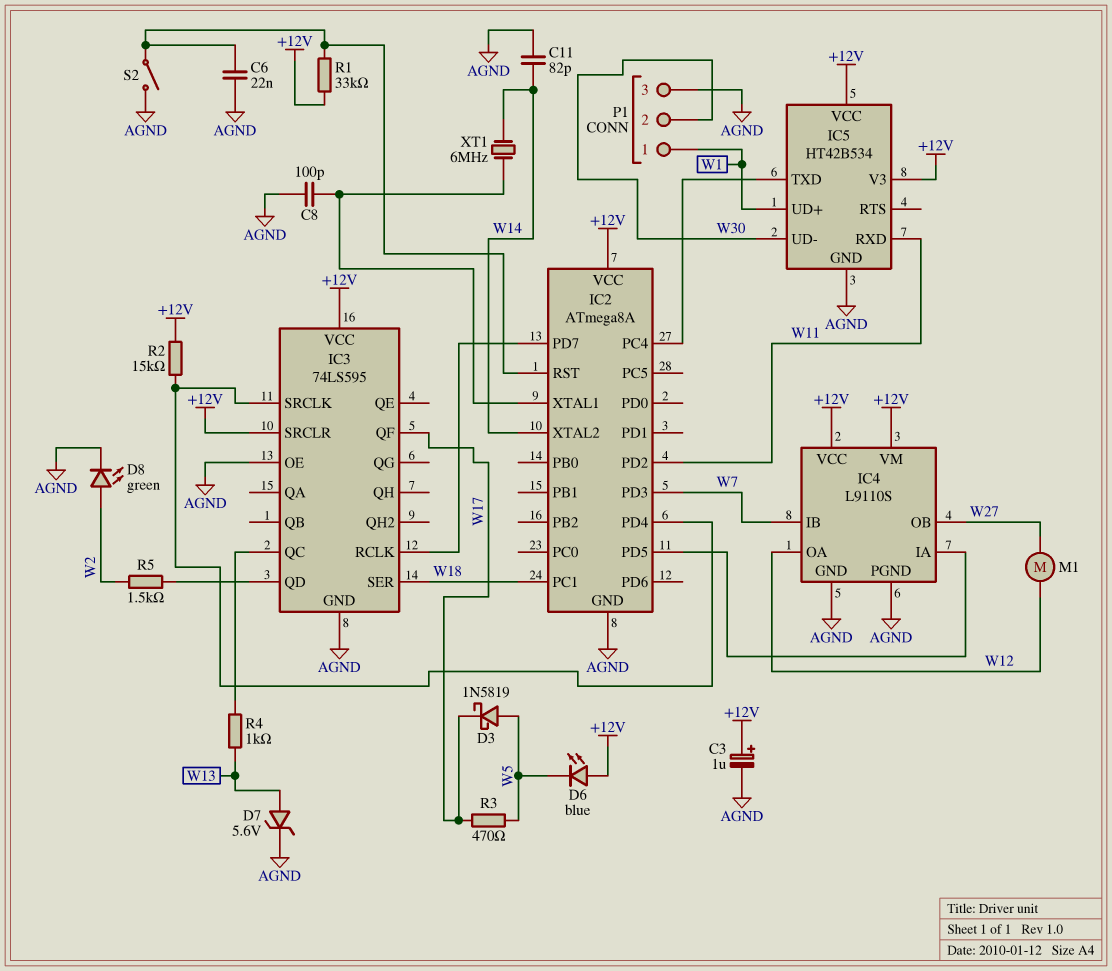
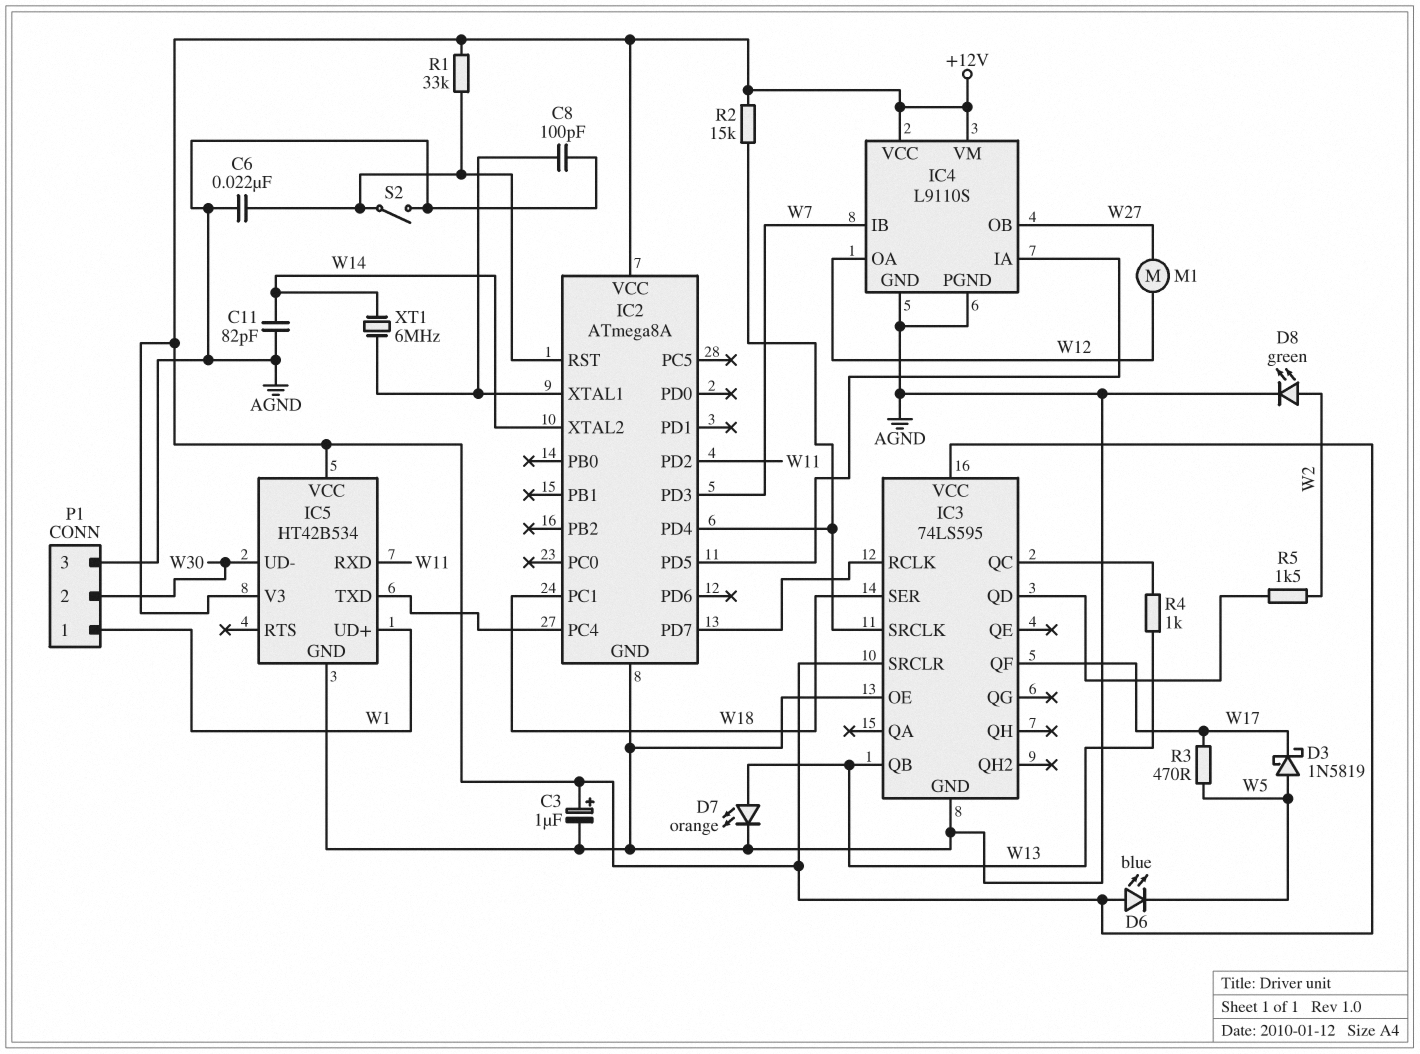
D7: zener 5.6V (A W13, K AGND) -> LED orange (A W13, K AGND)
IC3 pin QB: none -> W13

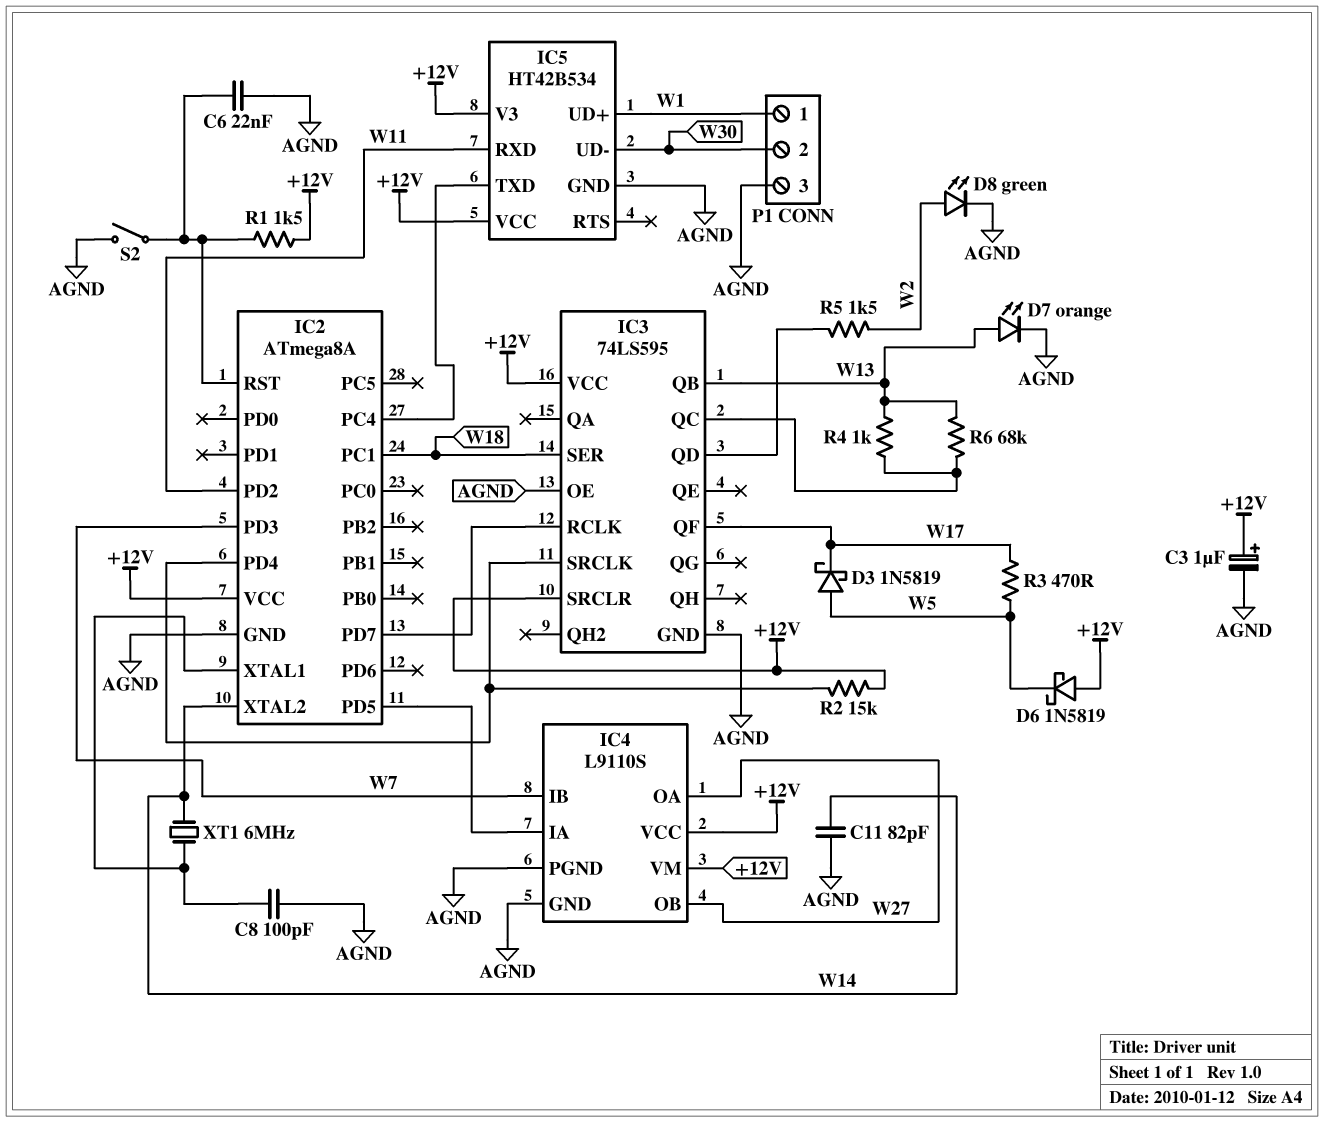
D6: LED blue (A +12V, K W5) -> schottky 1N5819 (A +12V, K W5)
IC4 pin OA: W12 -> W27
M1: motor (W12, W27) -> none
R1: 33k (+12V, IC2/RST) -> 1.5k (+12V, IC2/RST)
R6: none -> 68k (IC3/QC, W13)

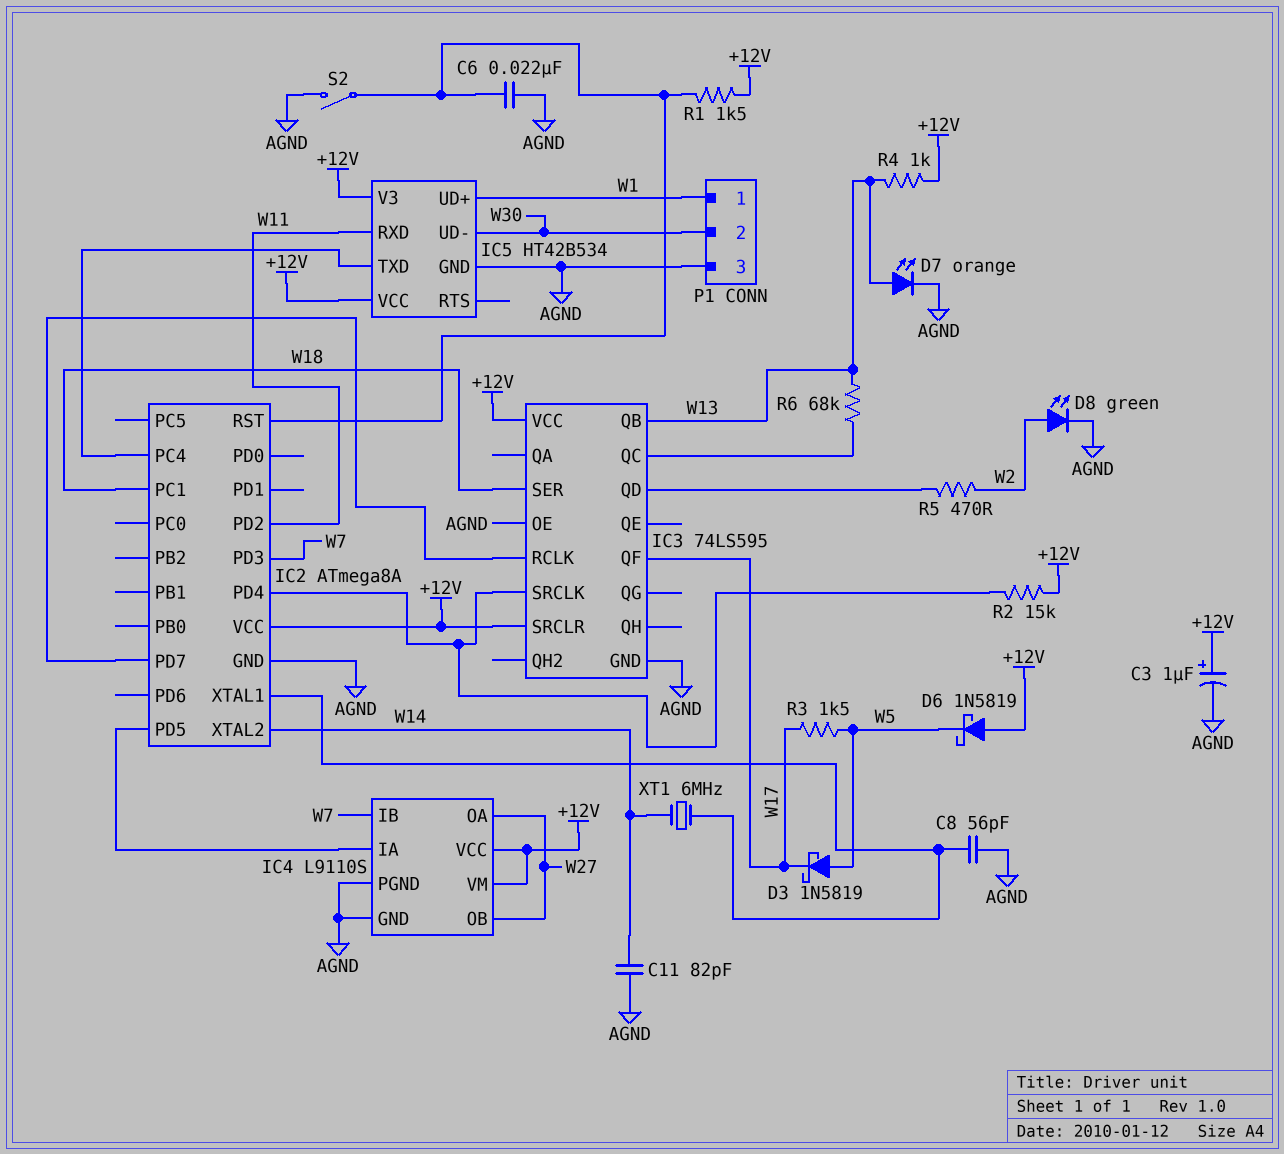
C8: 100pF (AGND, IC2/XTAL1) -> 56pF (AGND, IC2/XTAL1)
R3: 470 (W5, W17) -> 1.5k (W5, W17)
R4: 1k (IC3/QC, W13) -> 1k (+12V, W13)
R5: 1.5k (IC3/QD, W2) -> 470 (IC3/QD, W2)

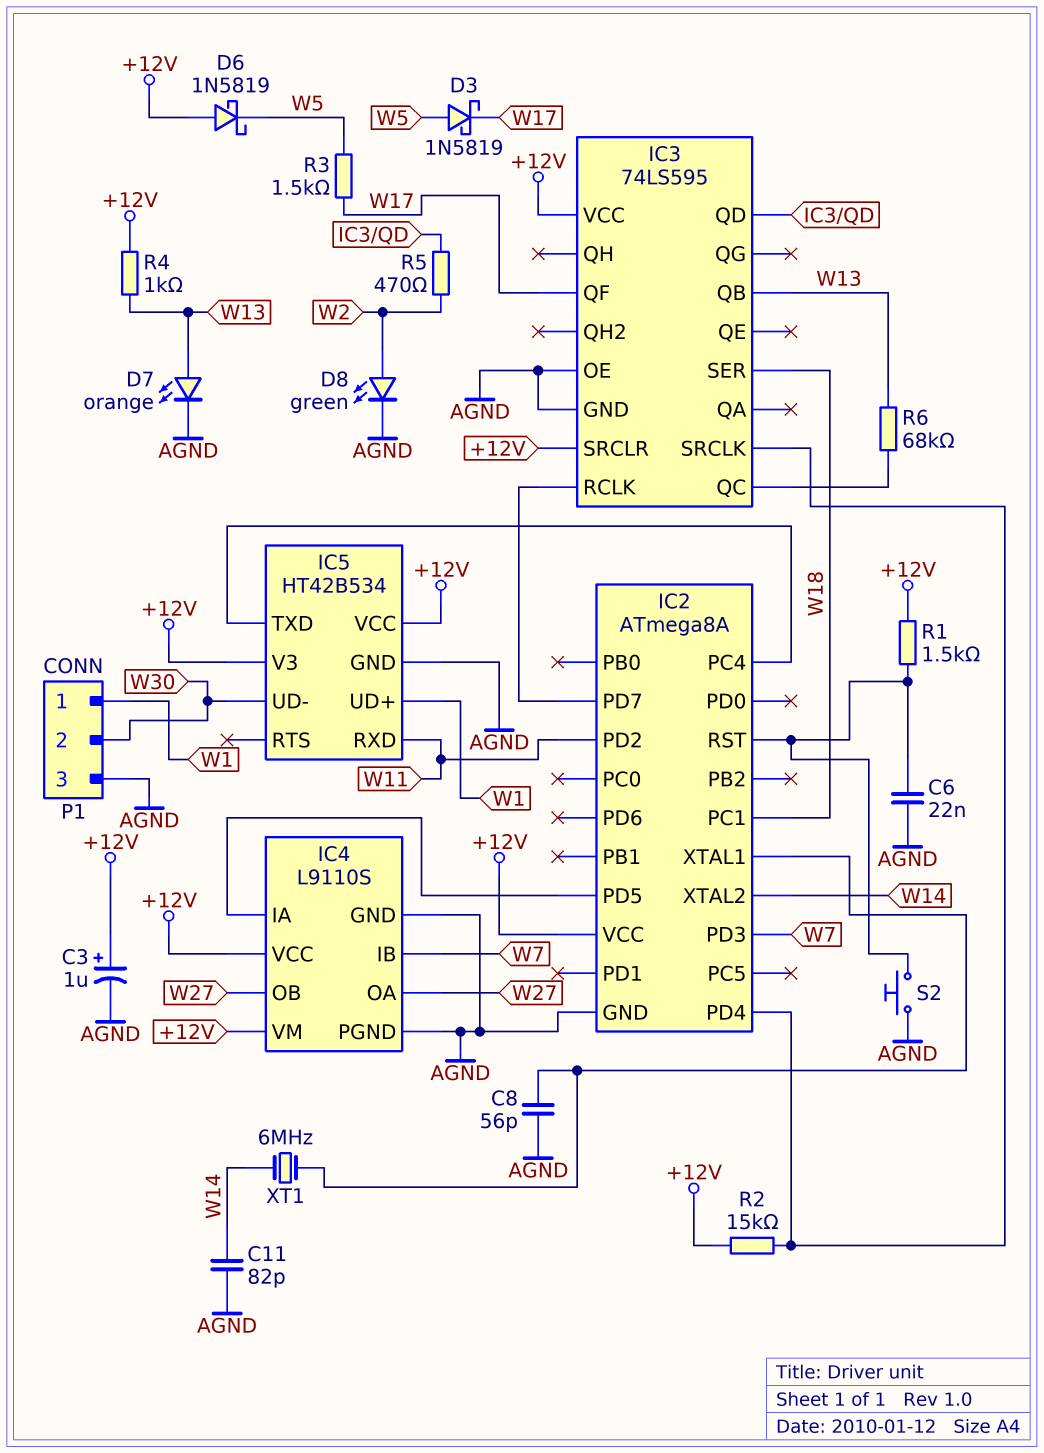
S2: switch (AGND, IC2/RST) -> button (AGND, IC2/RST)

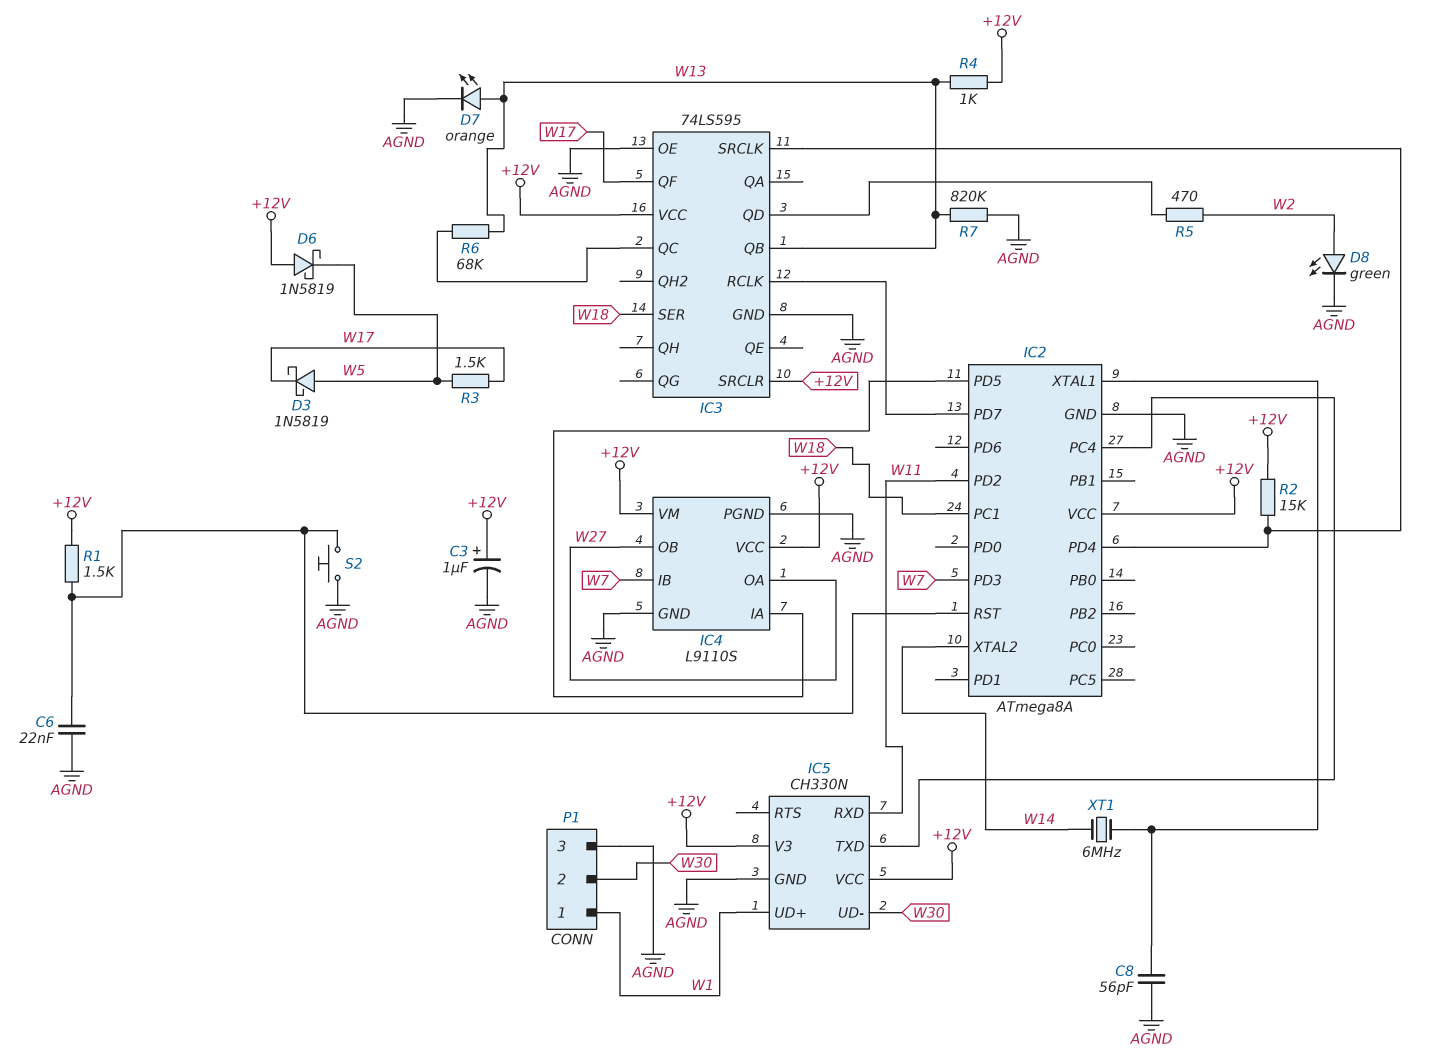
C11: 82pF (AGND, W14) -> none
IC5: HT42B534 -> CH330N
R7: none -> 820k (AGND, W13)

